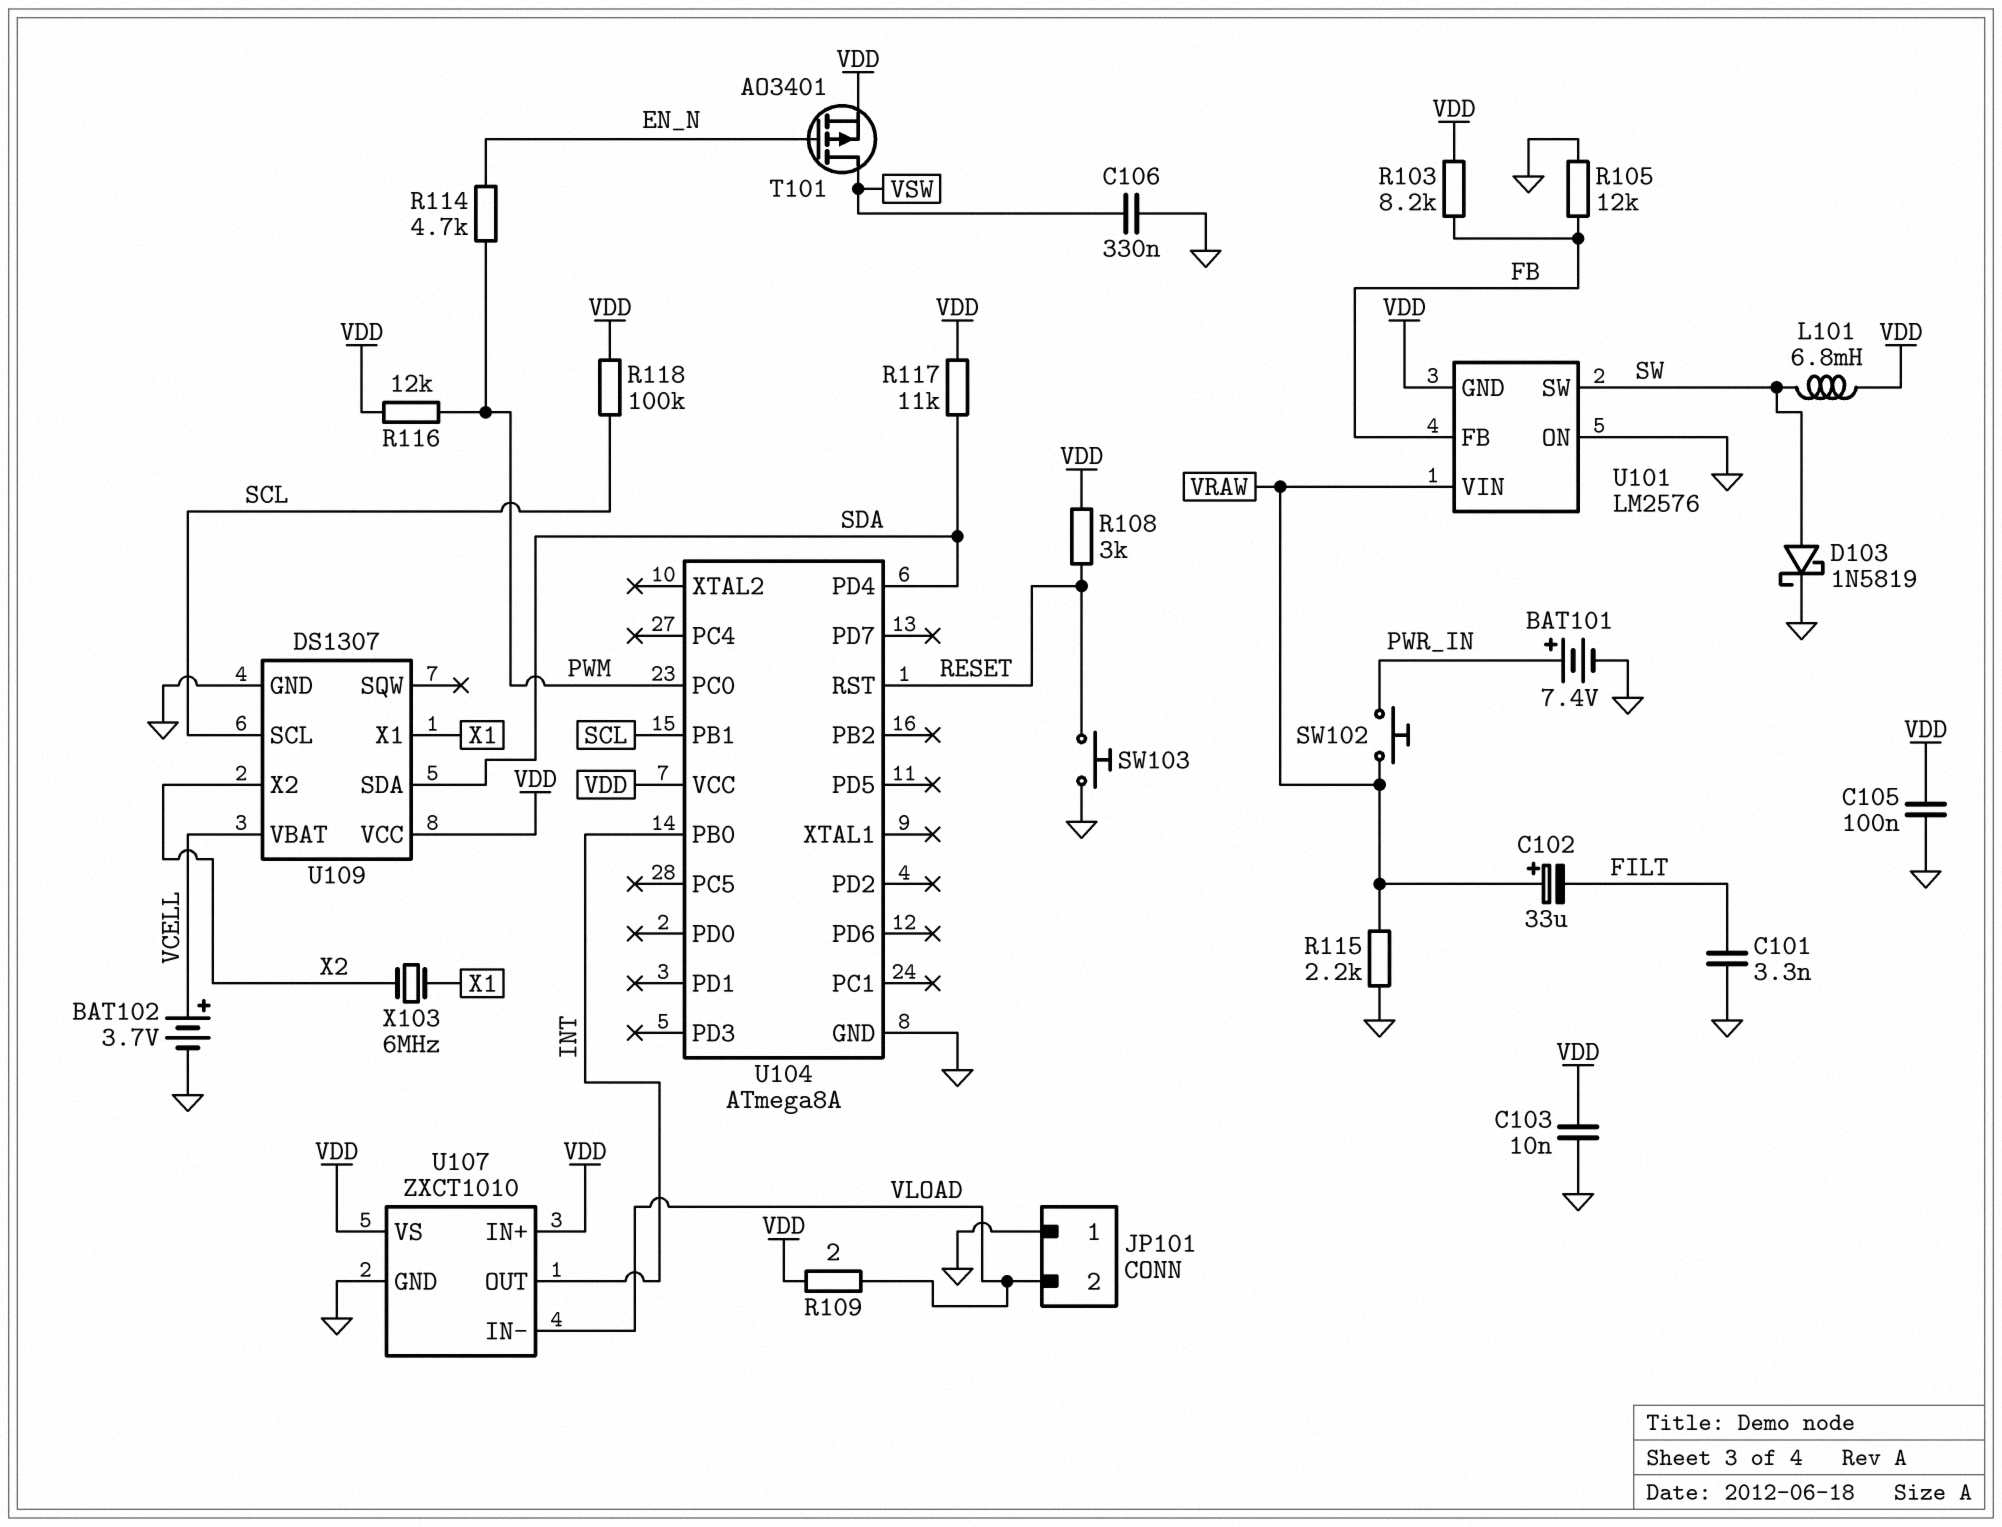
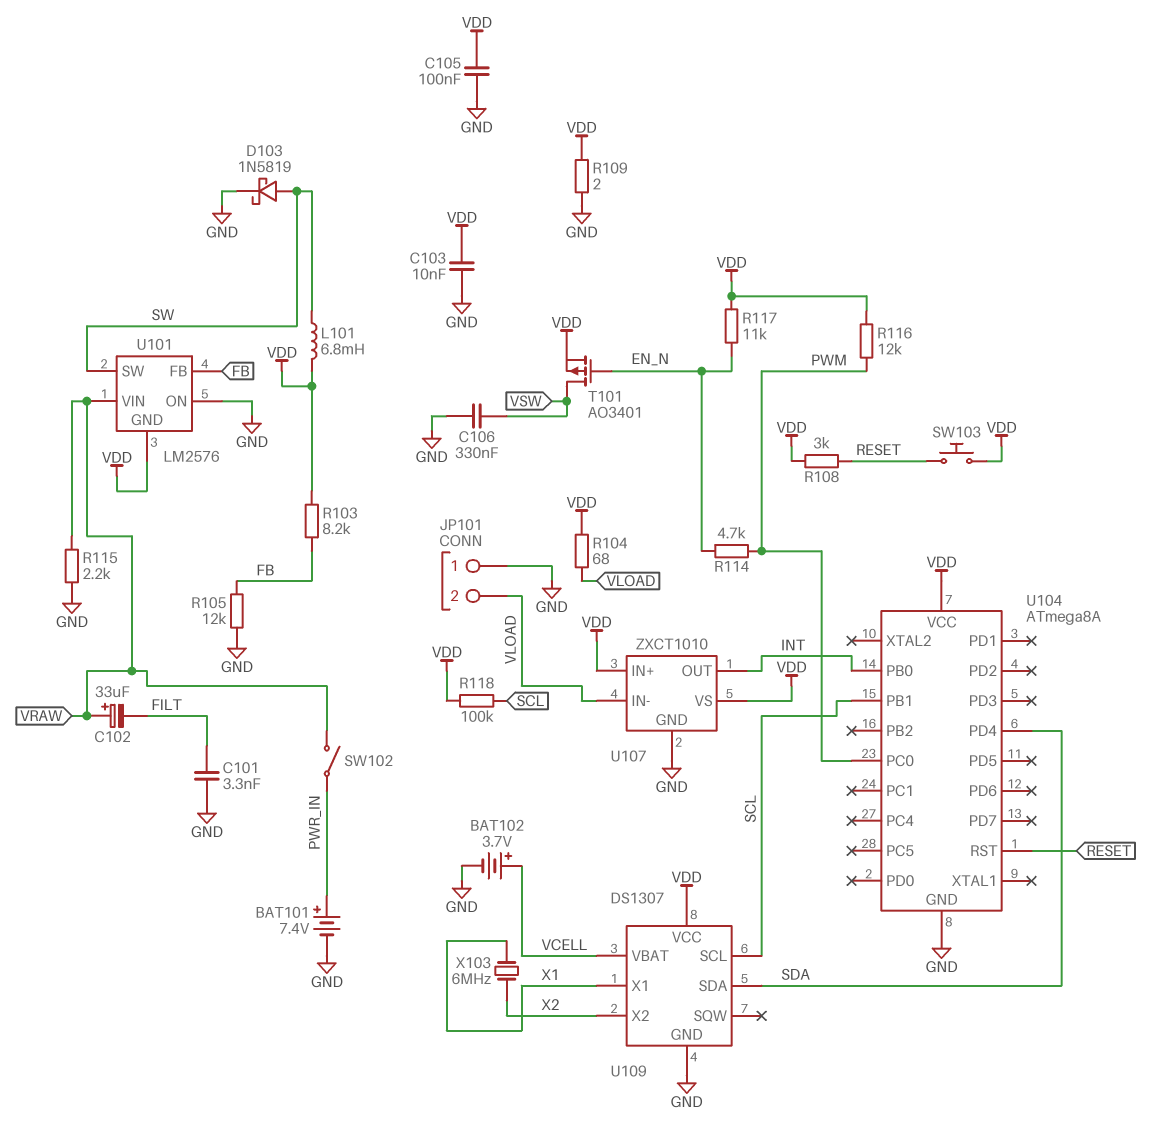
R104: none -> 68 (VDD, VLOAD)
R109: 2 (VDD, VLOAD) -> 2 (GND, VDD)
R117: 11k (SDA, VDD) -> 11k (EN_N, VDD)
SW102: button (PWR_IN, VRAW) -> switch (PWR_IN, VRAW)
SW103: button (GND, RESET) -> button (RESET, VDD)

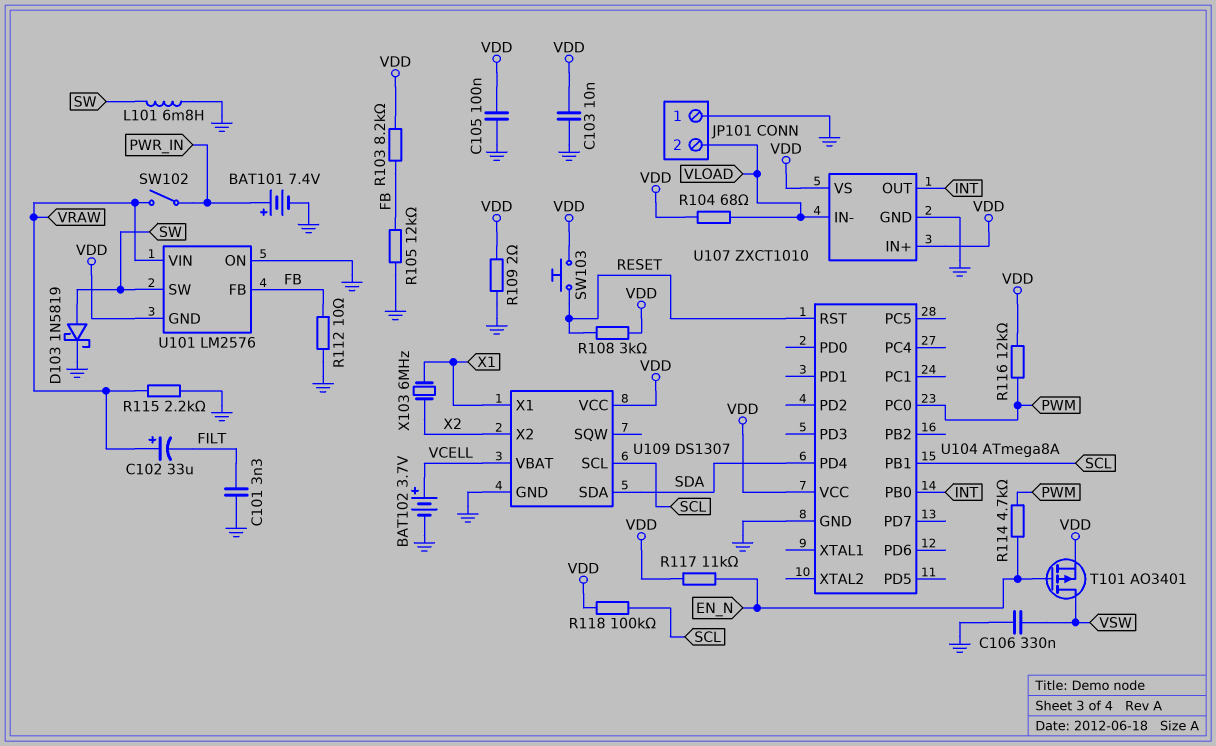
L101: 6.8mH (SW, VDD) -> 6.8mH (GND, SW)
R112: none -> 10 (FB, GND)

